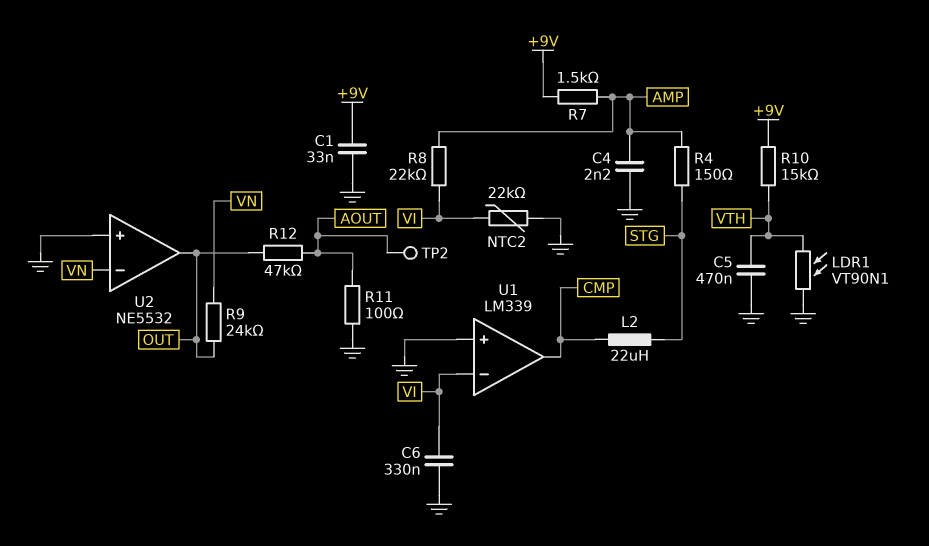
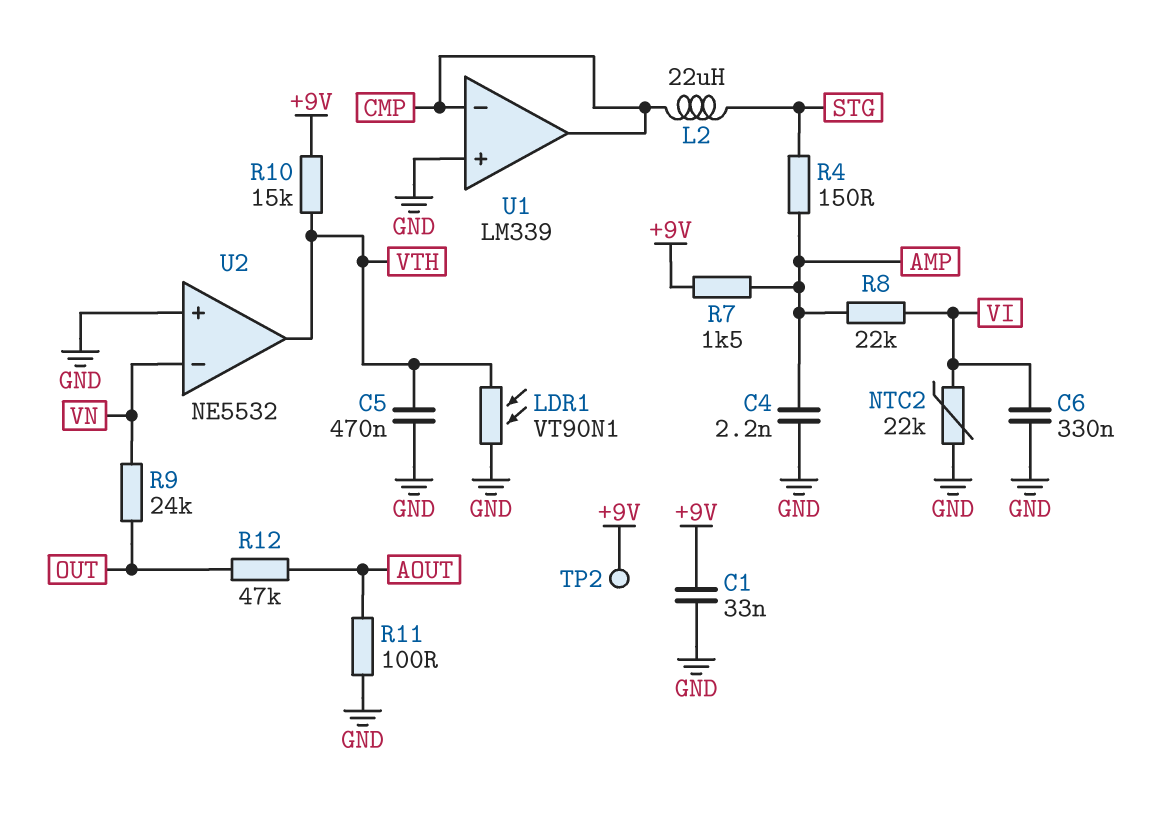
TP2: test point (AOUT) -> test point (+9V)
U1 pin in-: VI -> CMP
U2 pin out: OUT -> VTH

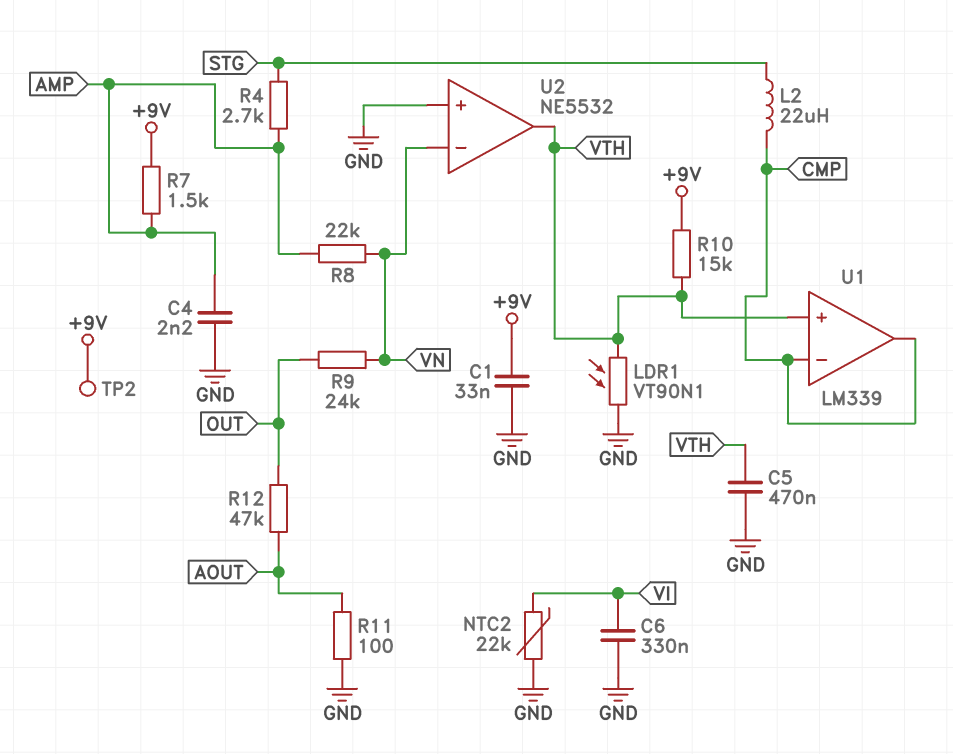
R4: 150 (AMP, STG) -> 2.7k (AMP, STG)
R8: 22k (AMP, VI) -> 22k (AMP, VN)
U1 pin in+: GND -> VTH

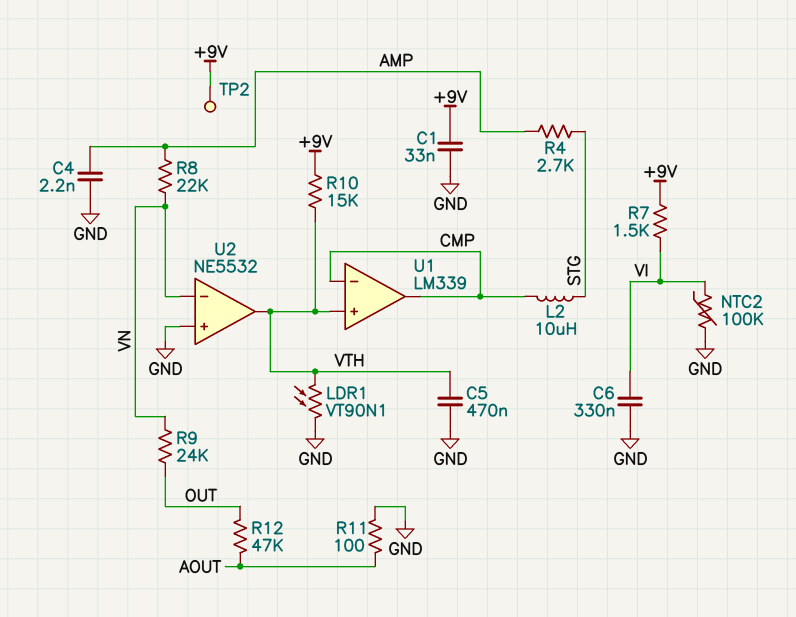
L2: 22uH (CMP, STG) -> 10uH (CMP, STG)
NTC2: 22k (GND, VI) -> 100k (GND, VI)
R7: 1.5k (+9V, AMP) -> 1.5k (+9V, VI)

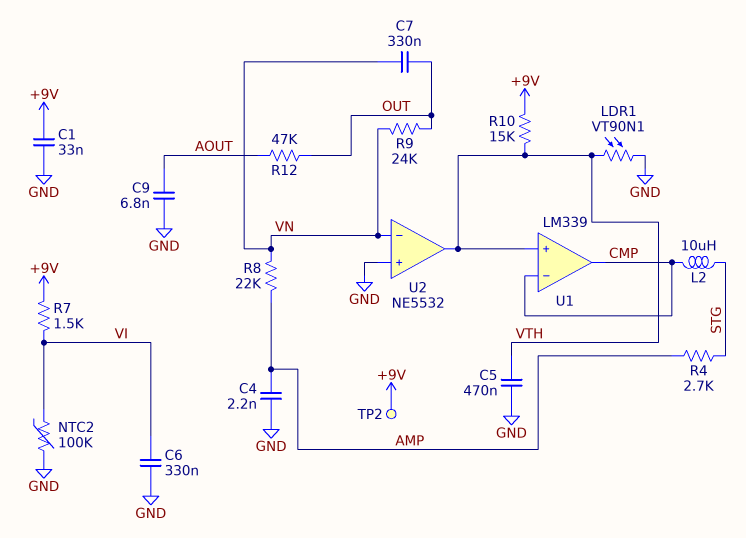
C7: none -> 330nF (OUT, VN)
C9: none -> 6.8nF (AOUT, GND)
R11: 100 (AOUT, GND) -> none

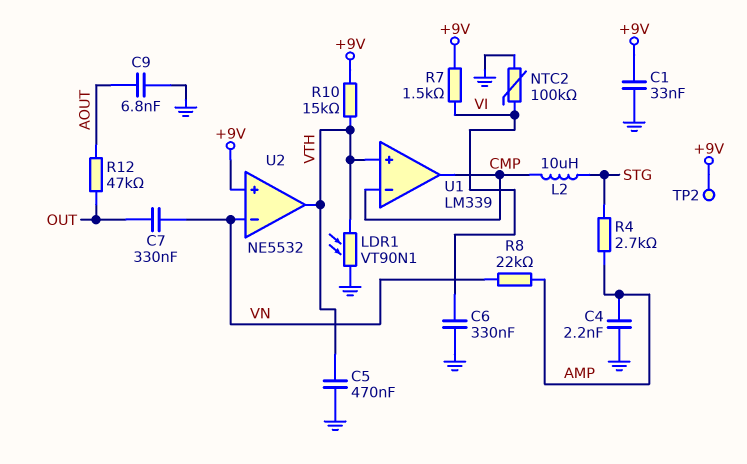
R9: 24k (OUT, VN) -> none
U2 pin in+: GND -> +9V

